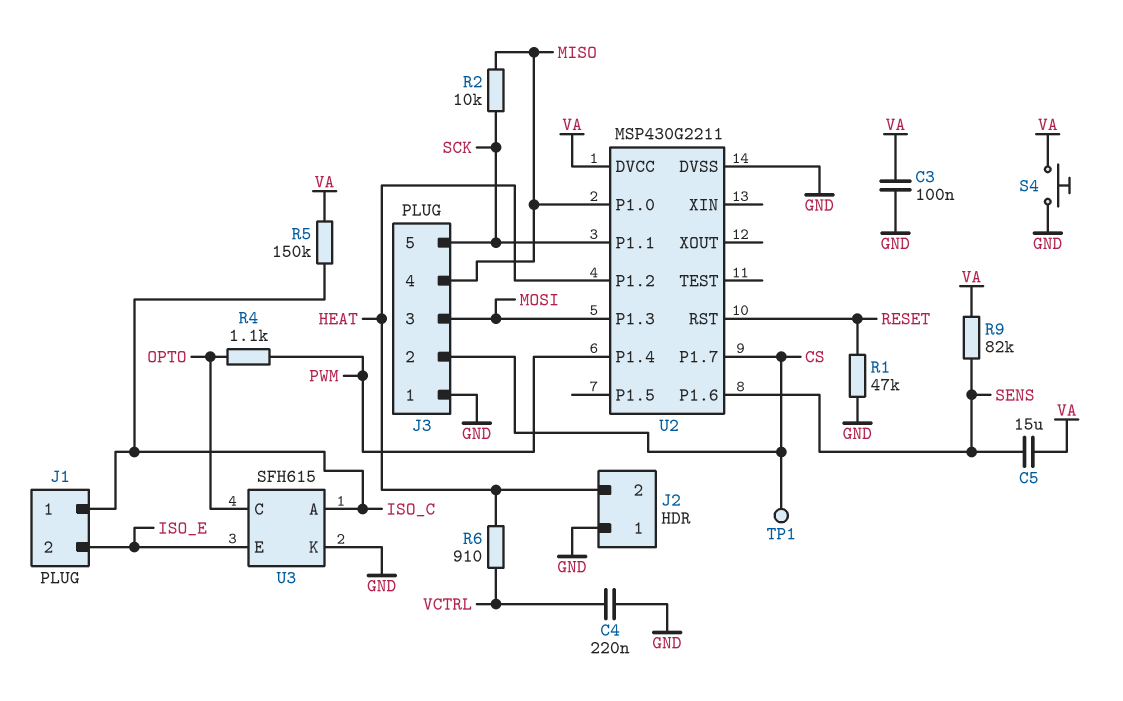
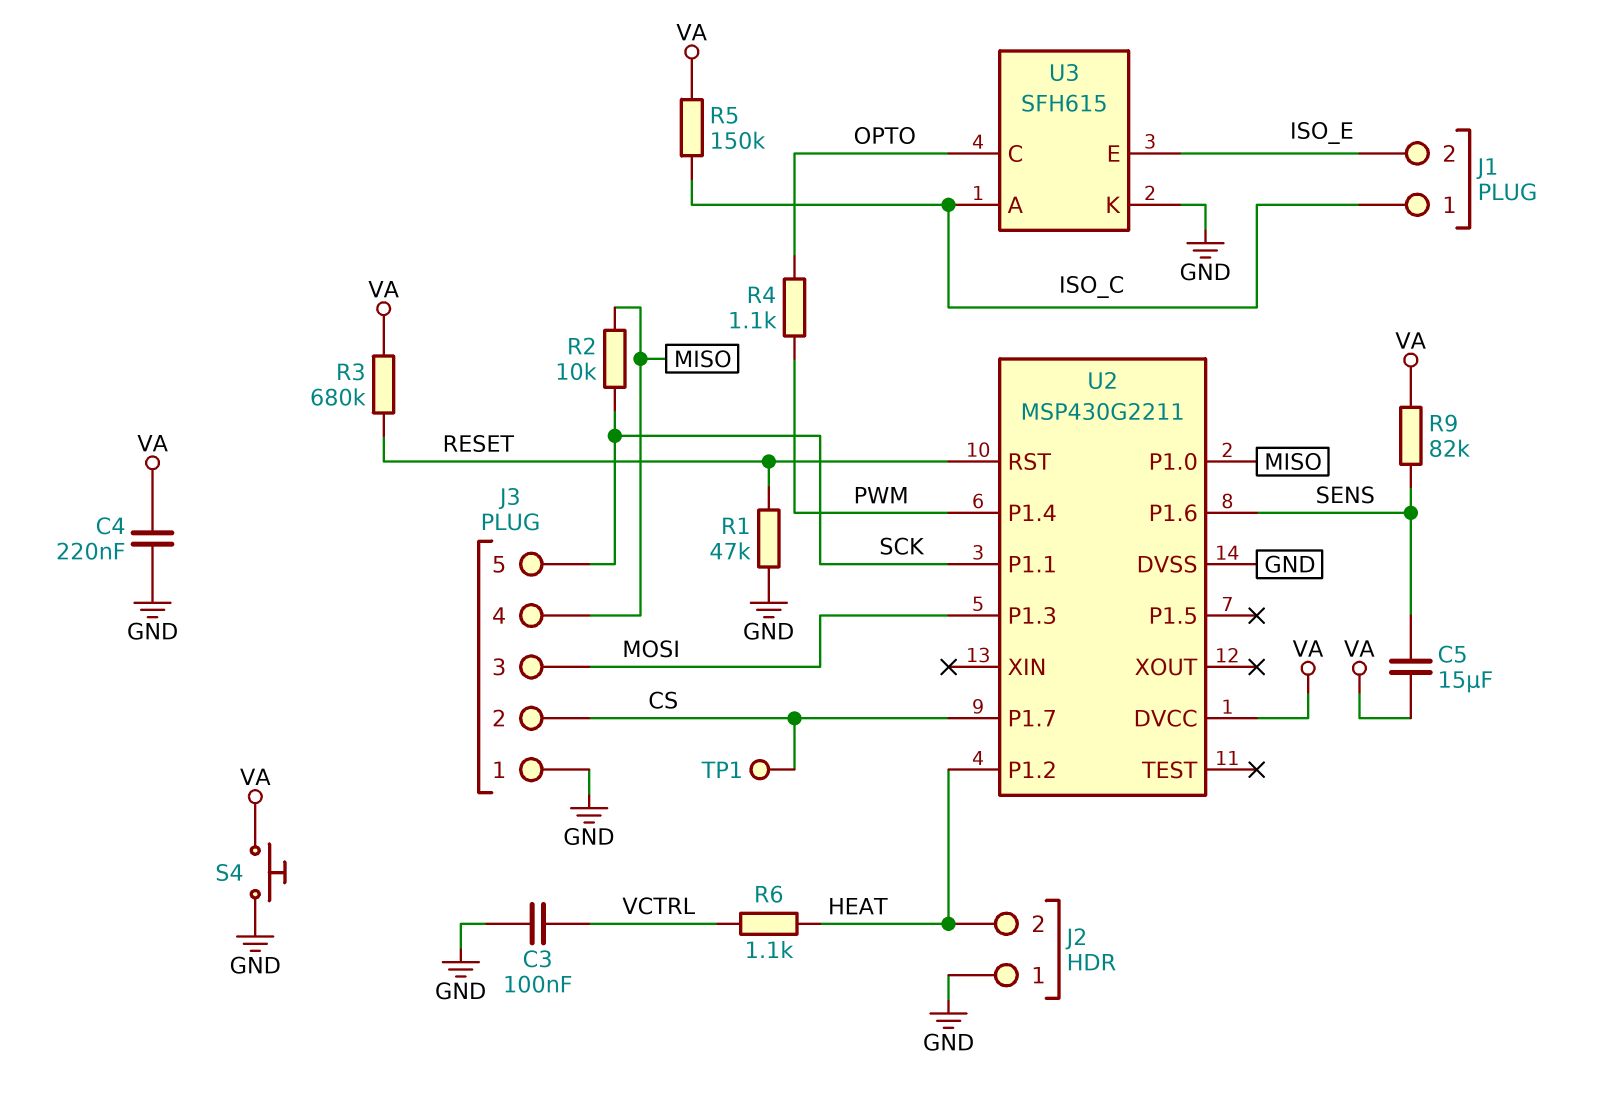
C3: 100nF (GND, VA) -> 100nF (GND, VCTRL)
C4: 220nF (GND, VCTRL) -> 220nF (GND, VA)
R3: none -> 680k (RESET, VA)
R6: 910 (HEAT, VCTRL) -> 1.1k (HEAT, VCTRL)

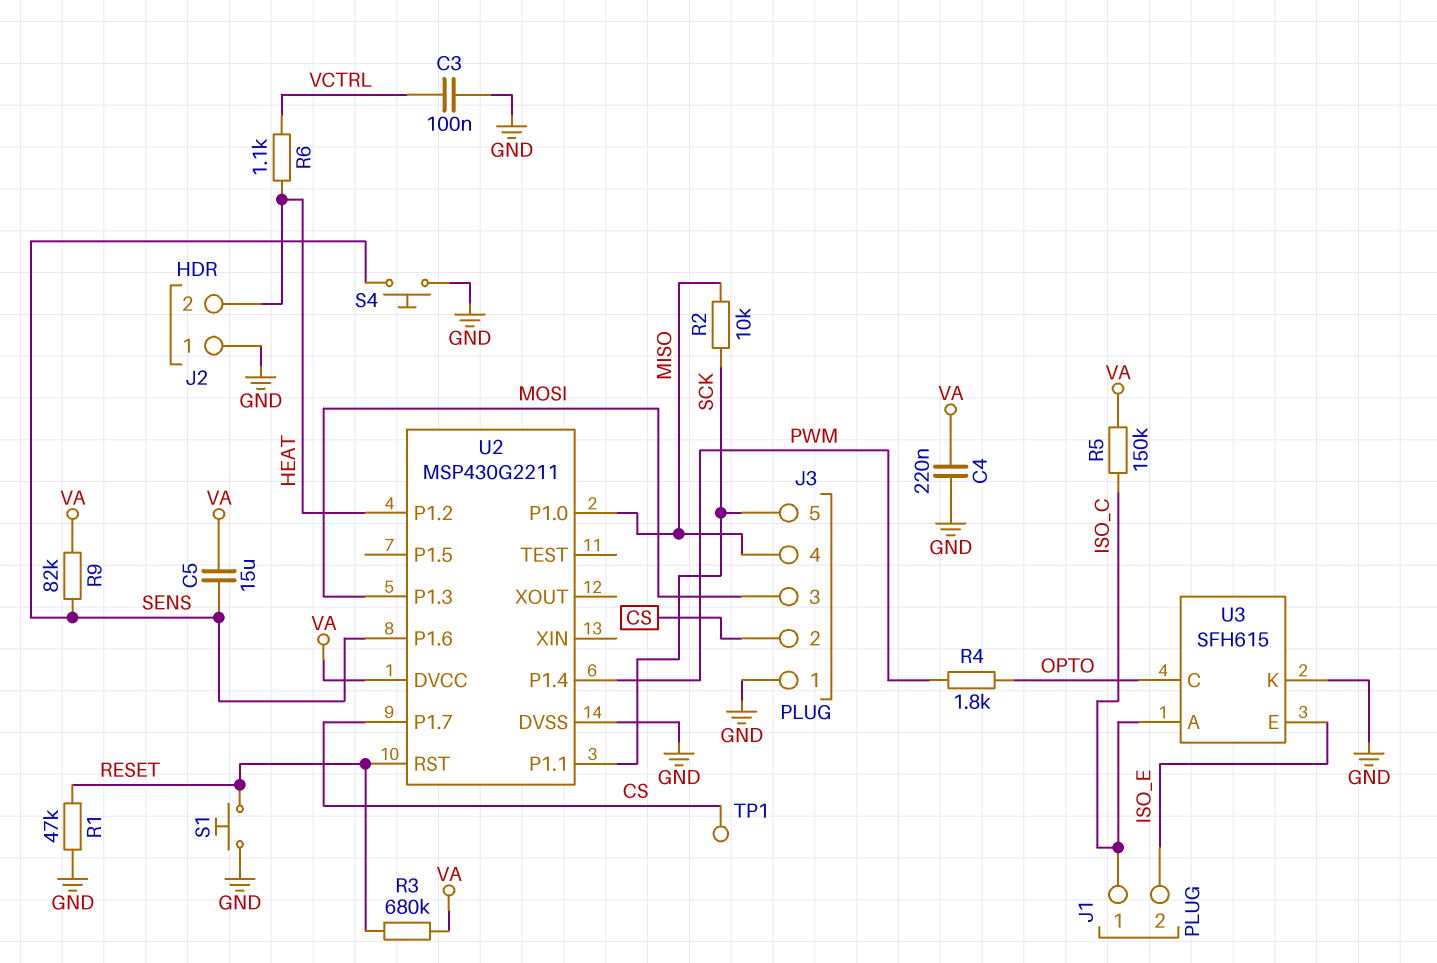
R4: 1.1k (OPTO, PWM) -> 1.8k (OPTO, PWM)
S1: none -> button (GND, RESET)
S4: button (GND, VA) -> button (GND, SENS)

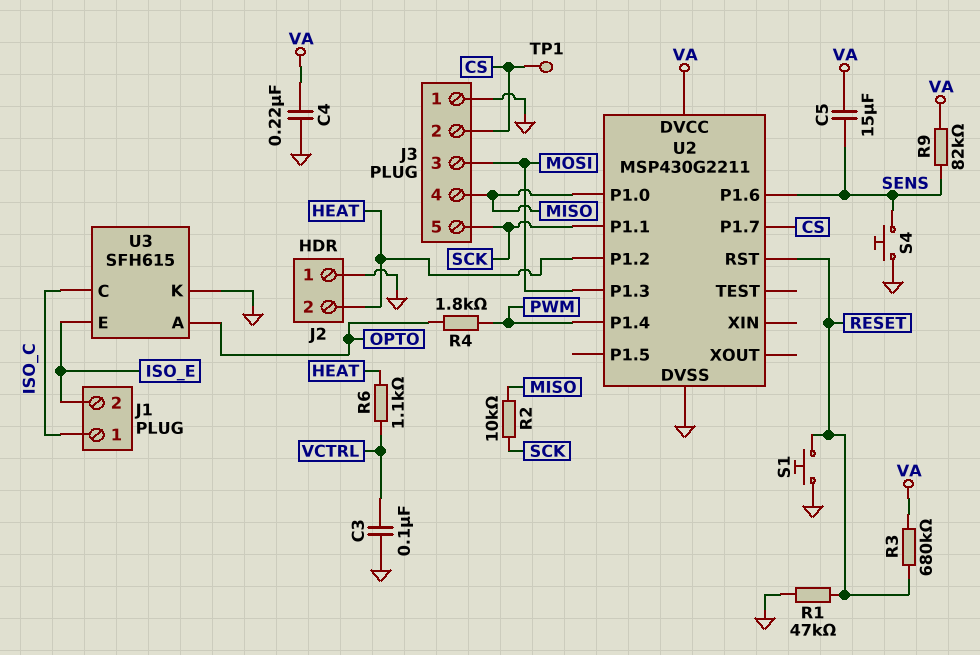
R5: 150k (ISO_C, VA) -> none
U3 pin A: ISO_C -> OPTO
U3 pin C: OPTO -> ISO_C

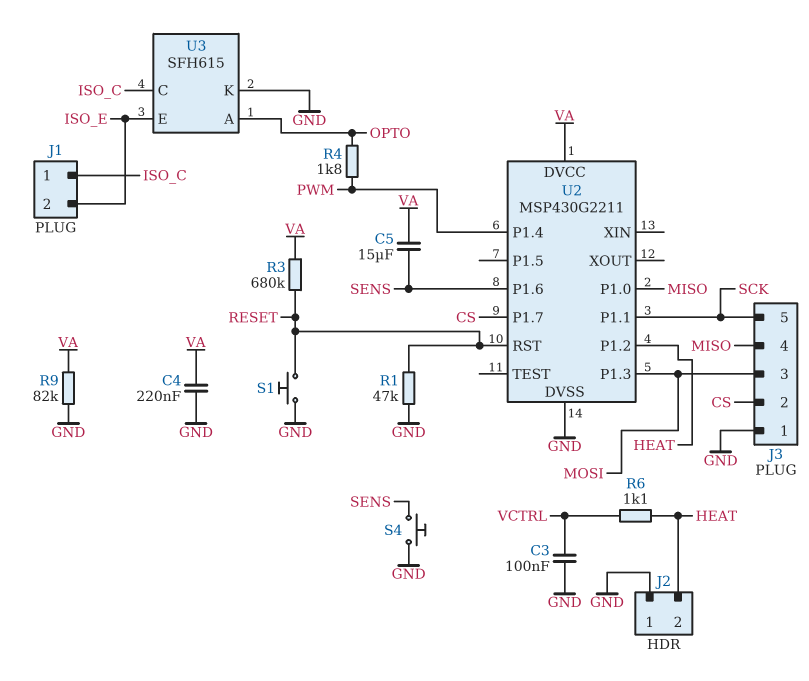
R2: 10k (MISO, SCK) -> none
R9: 82k (SENS, VA) -> 82k (GND, VA)
TP1: test point (CS) -> none

